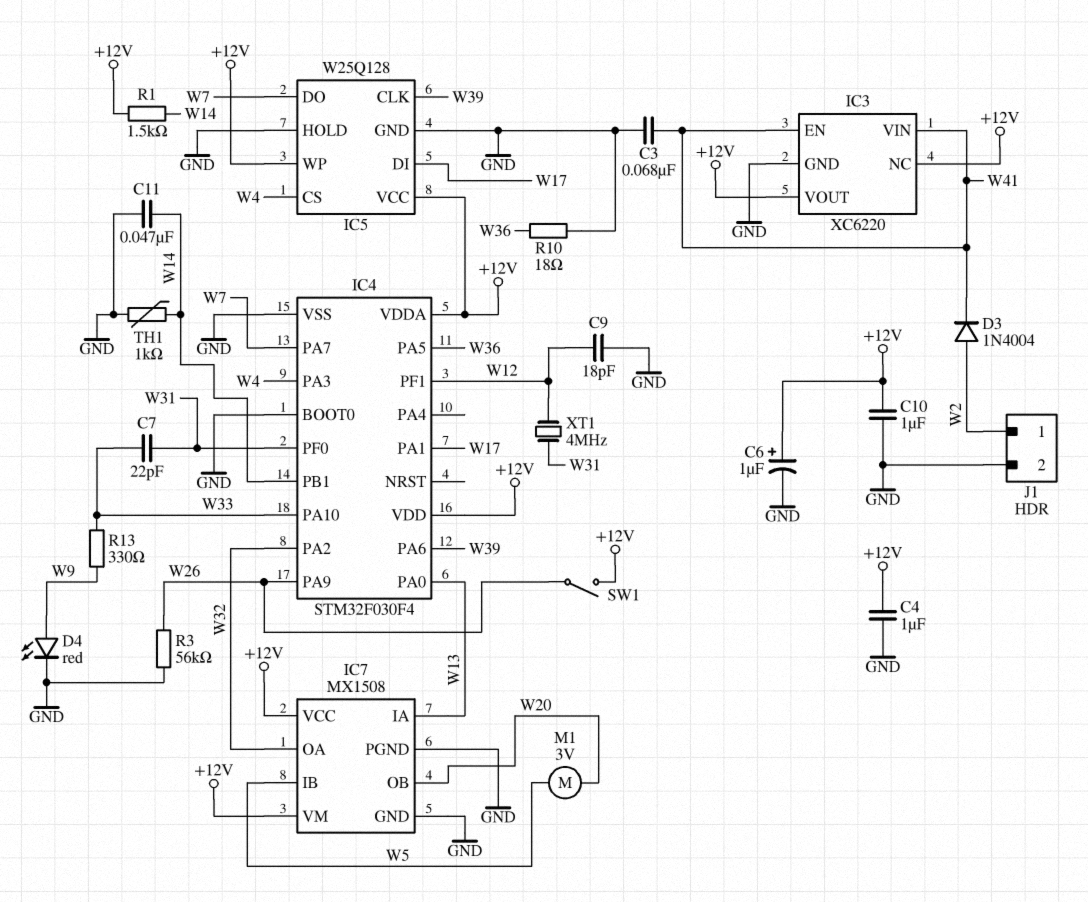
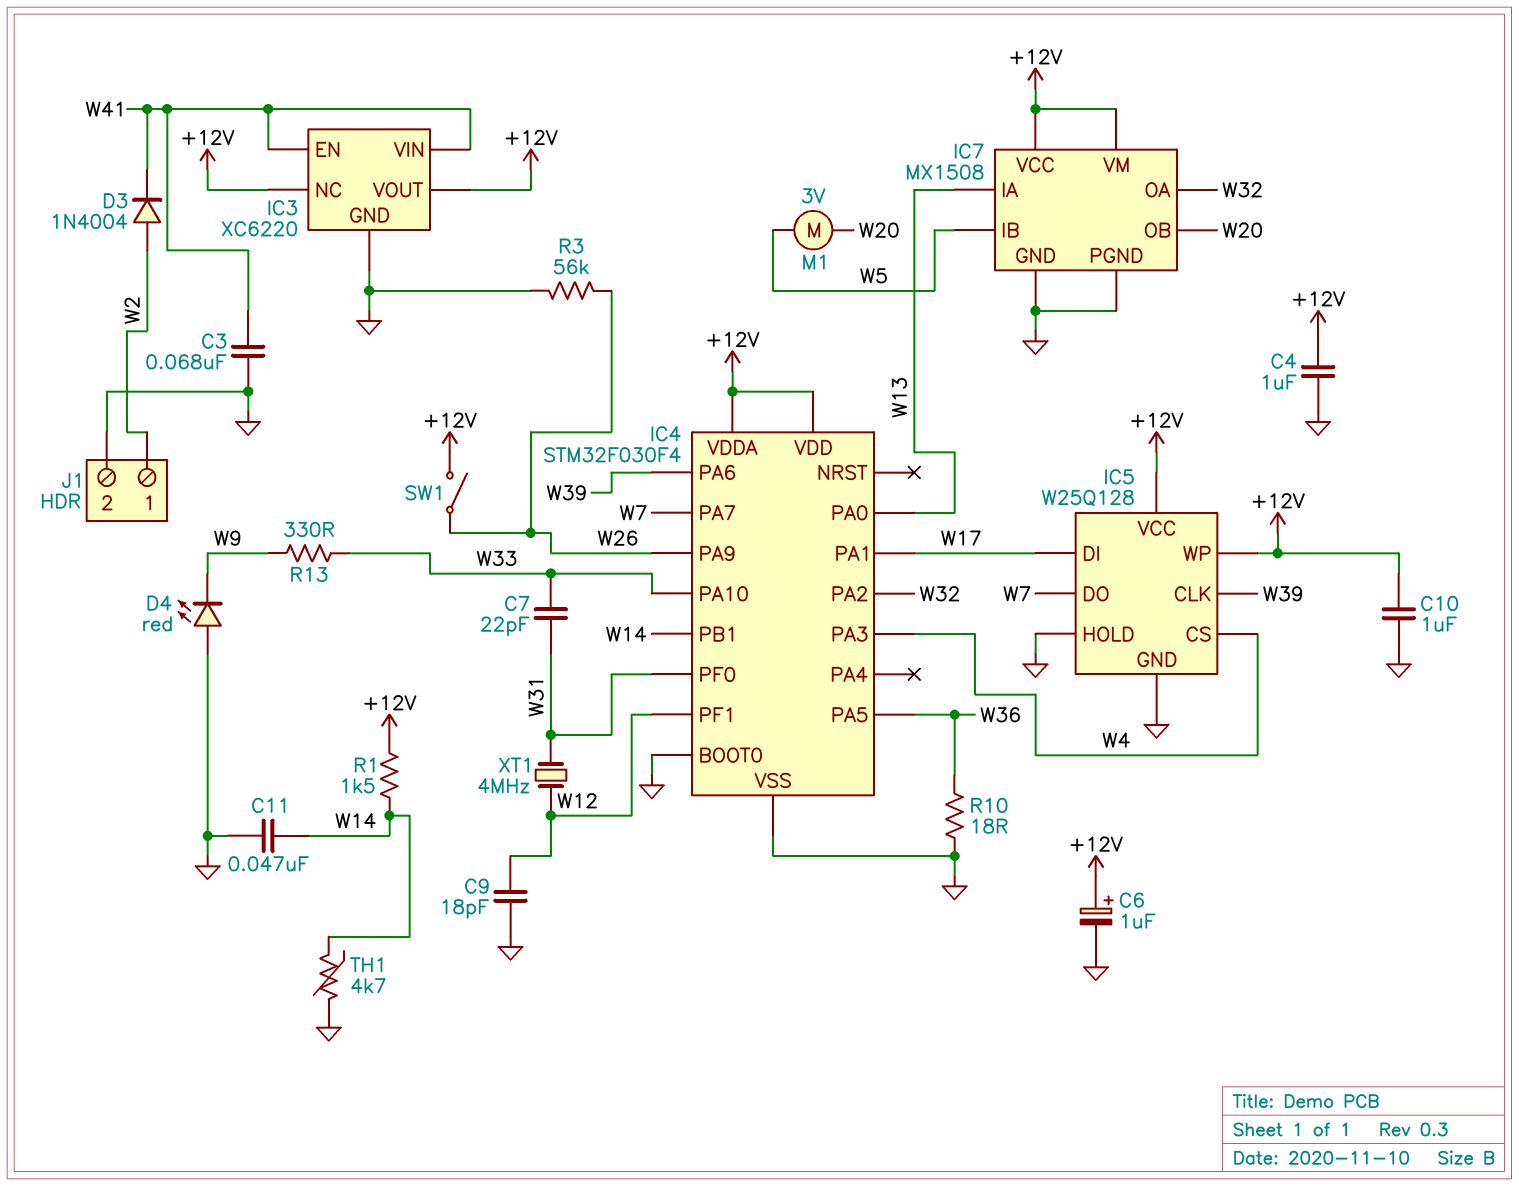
D4: LED red (A W9, K GND) -> LED red (A GND, K W9)
TH1: 1k (GND, W14) -> 4.7k (GND, W14)

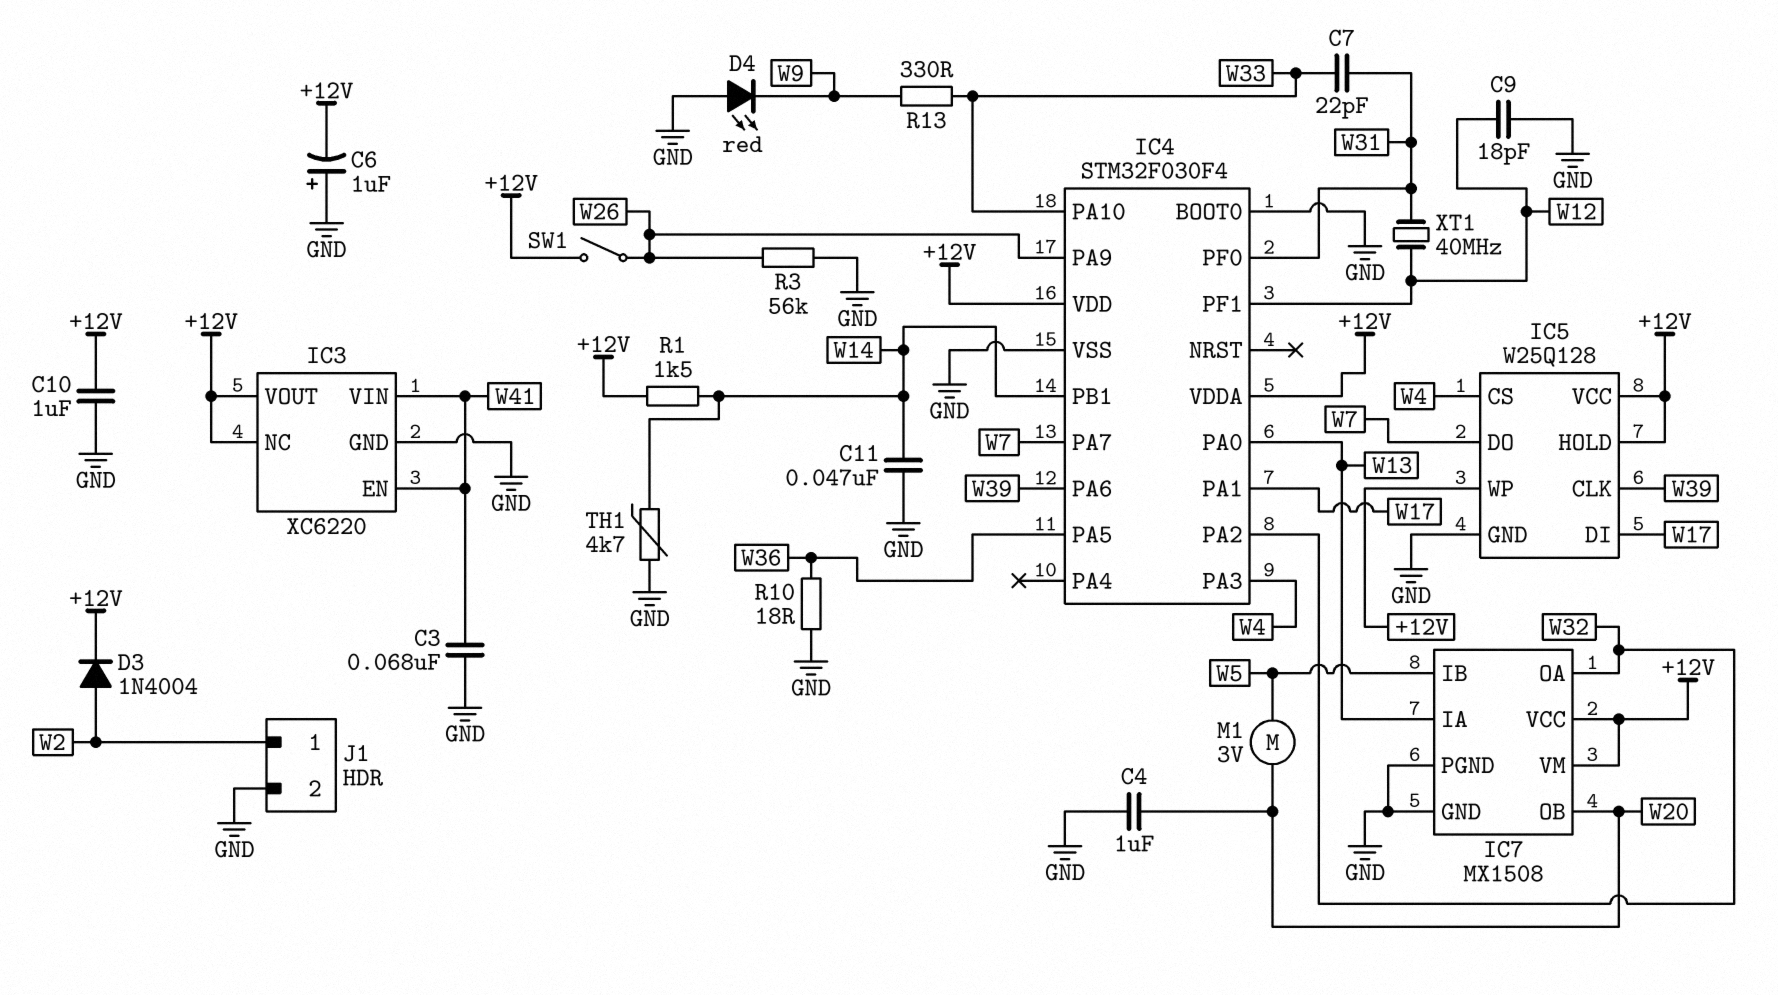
C4: 1uF (+12V, GND) -> 1uF (GND, W20)
C6: 1uF (plus +12V, minus GND) -> 1uF (plus GND, minus +12V)
D3: diode 1N4004 (A W2, K W41) -> diode 1N4004 (A W2, K +12V)
IC5 pin HOLD: GND -> +12V
XT1: 4MHz (W12, W31) -> 40MHz (W12, W31)

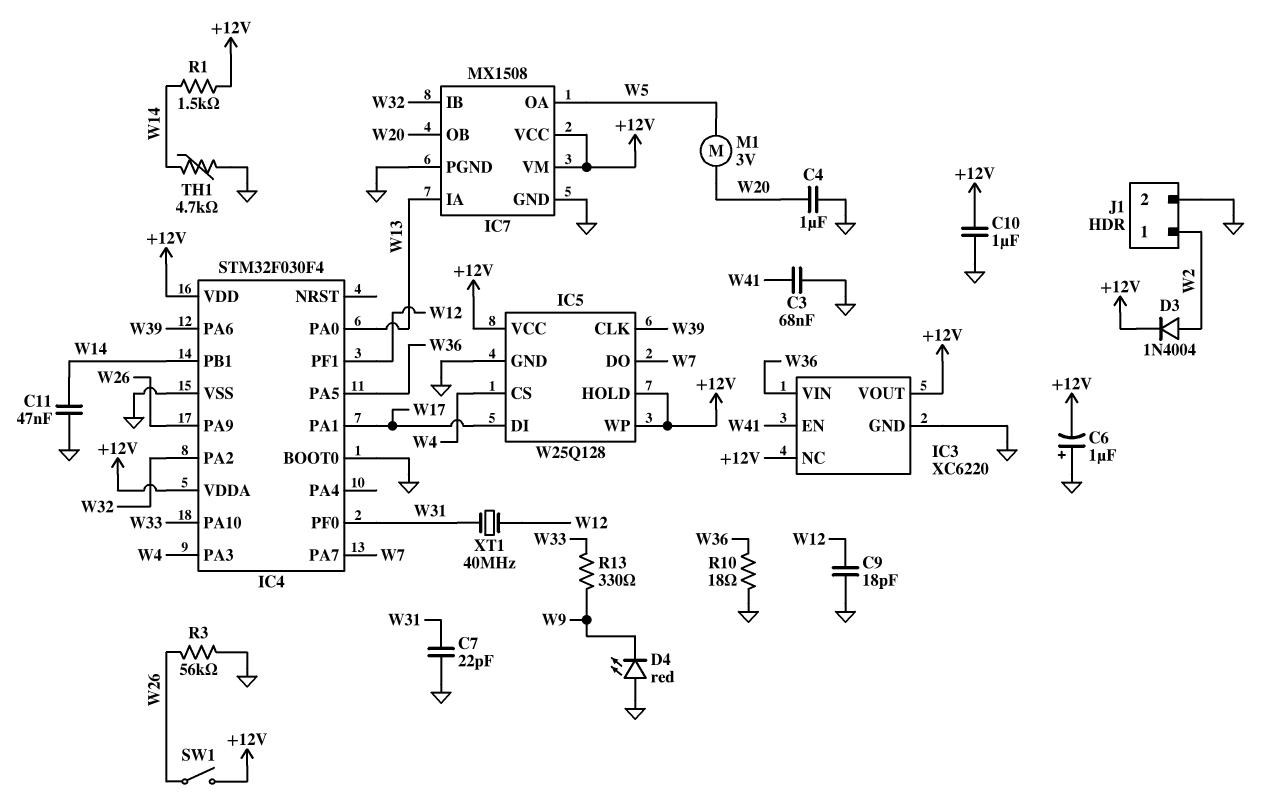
C7: 22pF (W31, W33) -> 22pF (GND, W31)
IC3 pin VIN: W41 -> W36
IC7 pin IB: W5 -> W32
IC7 pin OA: W32 -> W5

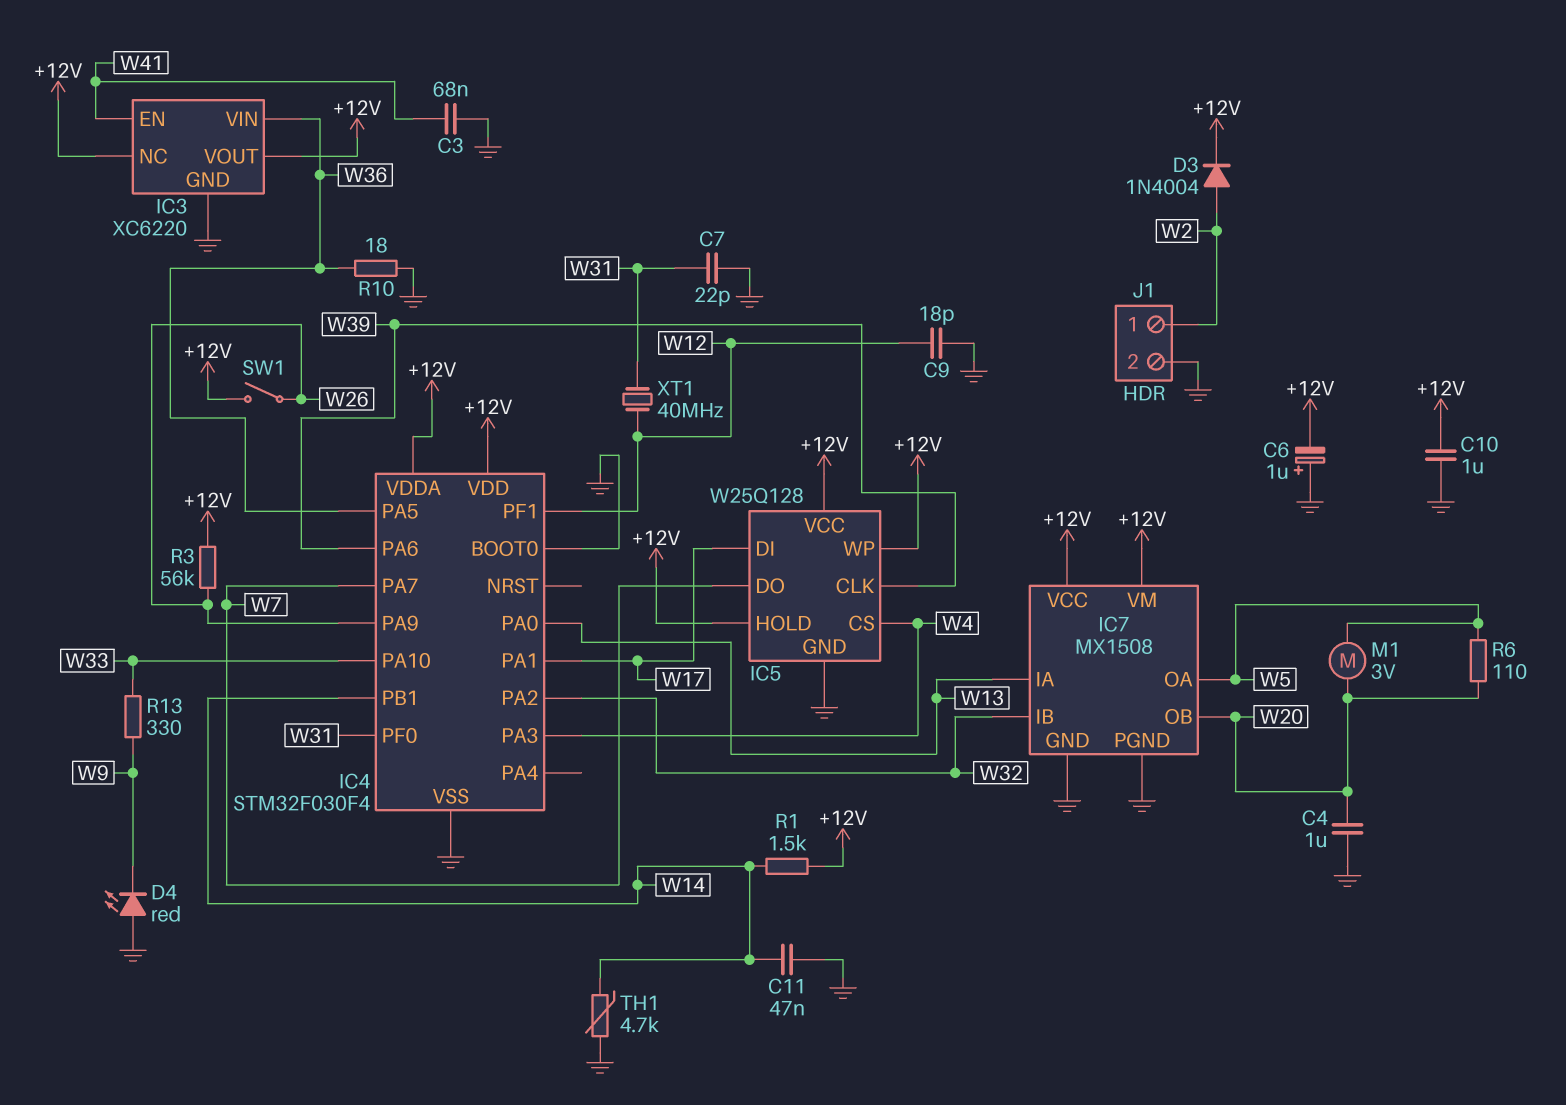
R3: 56k (GND, W26) -> 56k (+12V, W26)
R6: none -> 110 (W5, W20)

